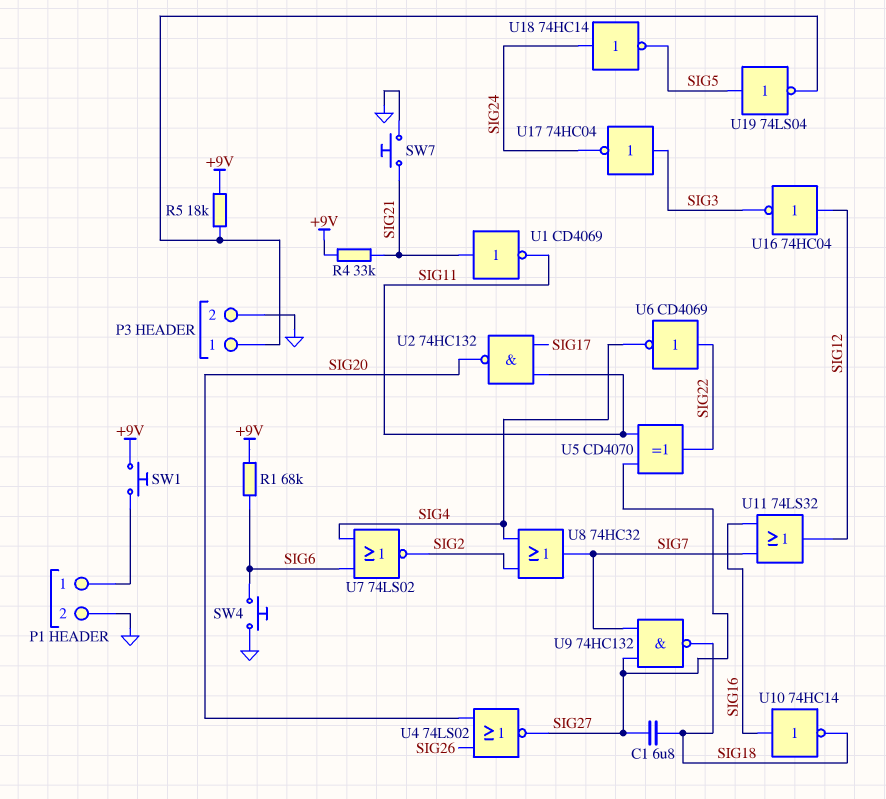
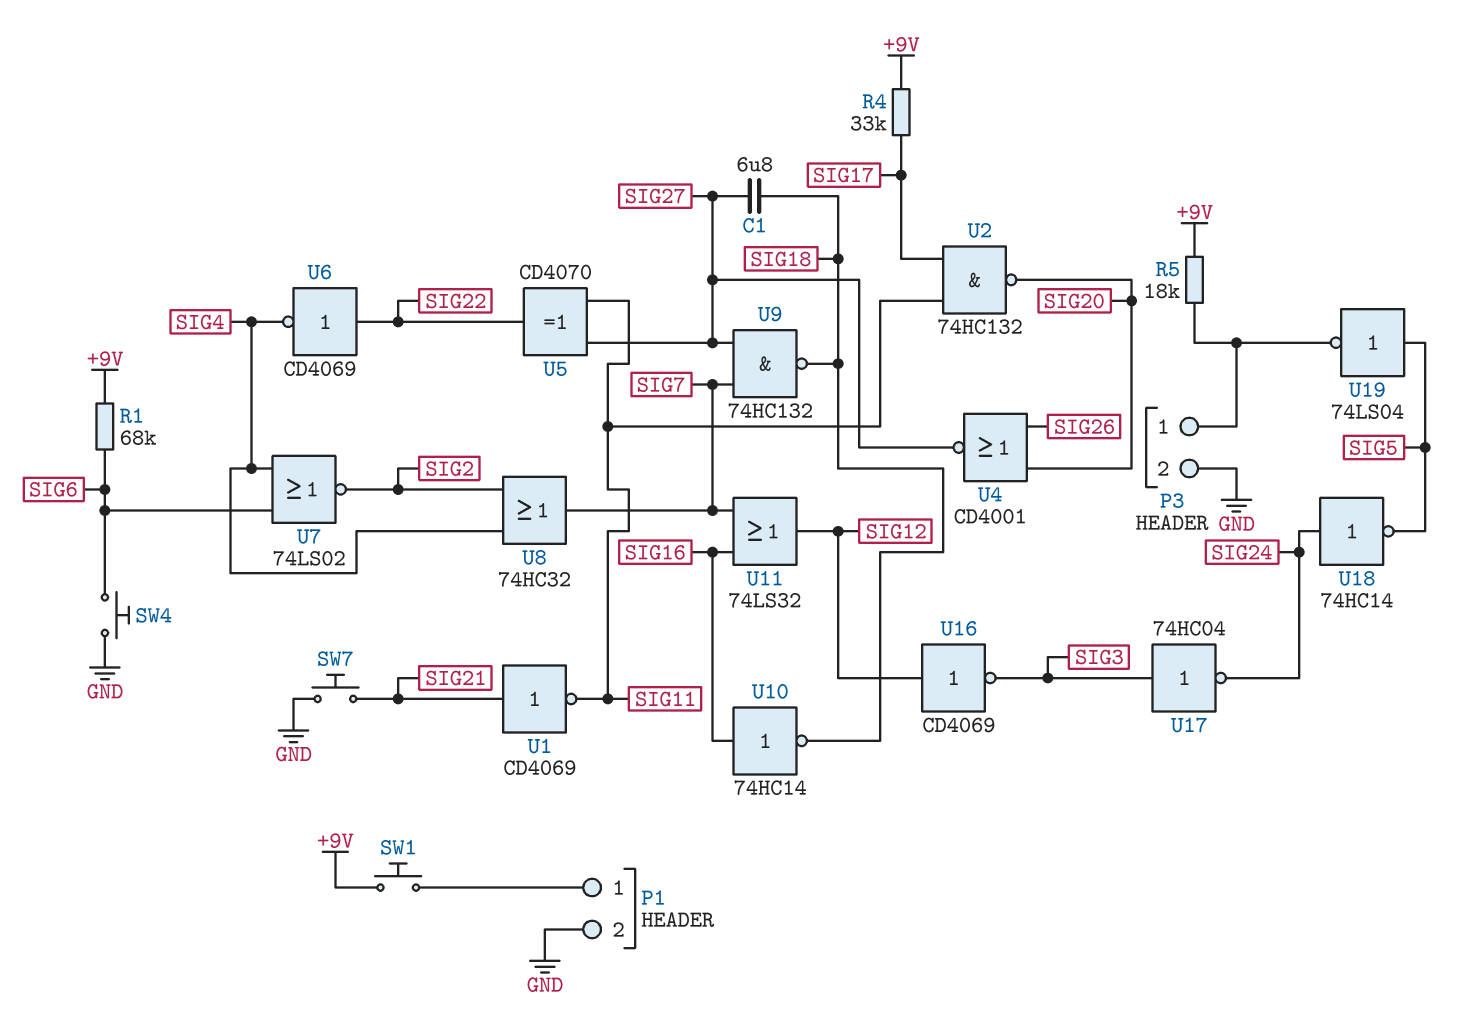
R4: 33k (+9V, SIG21) -> 33k (+9V, SIG17)
U4: NOR 74LS02 (in SIG20, in SIG26, out SIG27) -> NOR CD4001 (in SIG20, in SIG26, out SIG27)
U16: NOT 74HC04 (in SIG12, out SIG3) -> NOT CD4069 (in SIG12, out SIG3)

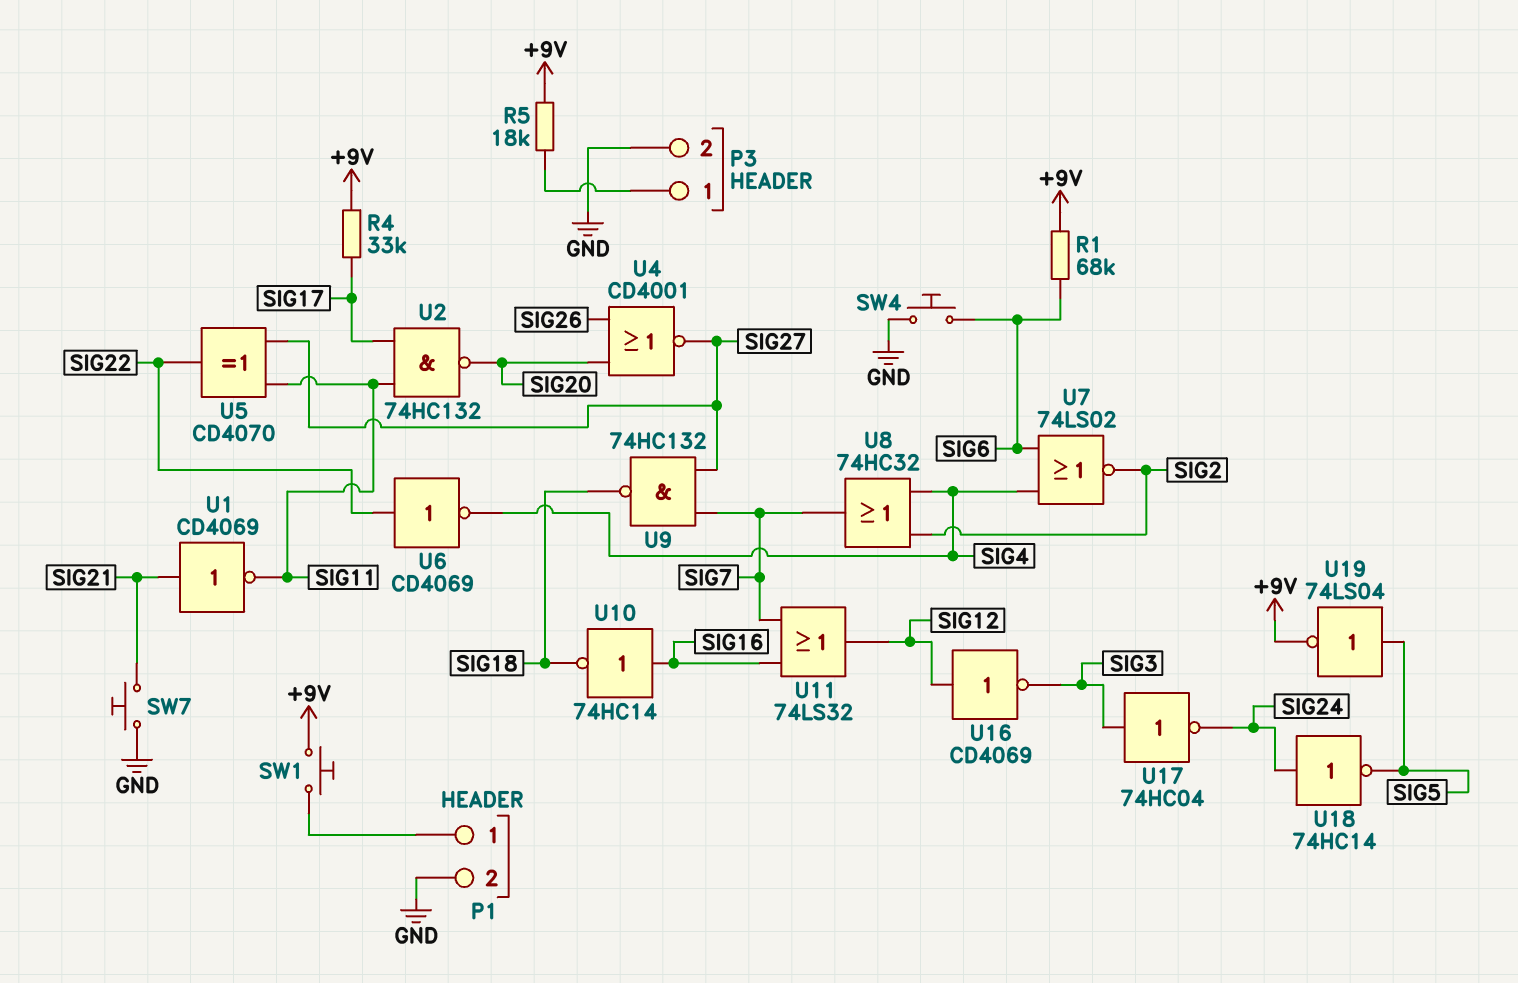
C1: 6.8uF (SIG18, SIG27) -> none
U19: NOT 74LS04 (in SIG5, out P3/1) -> NOT 74LS04 (in SIG5, out +9V)

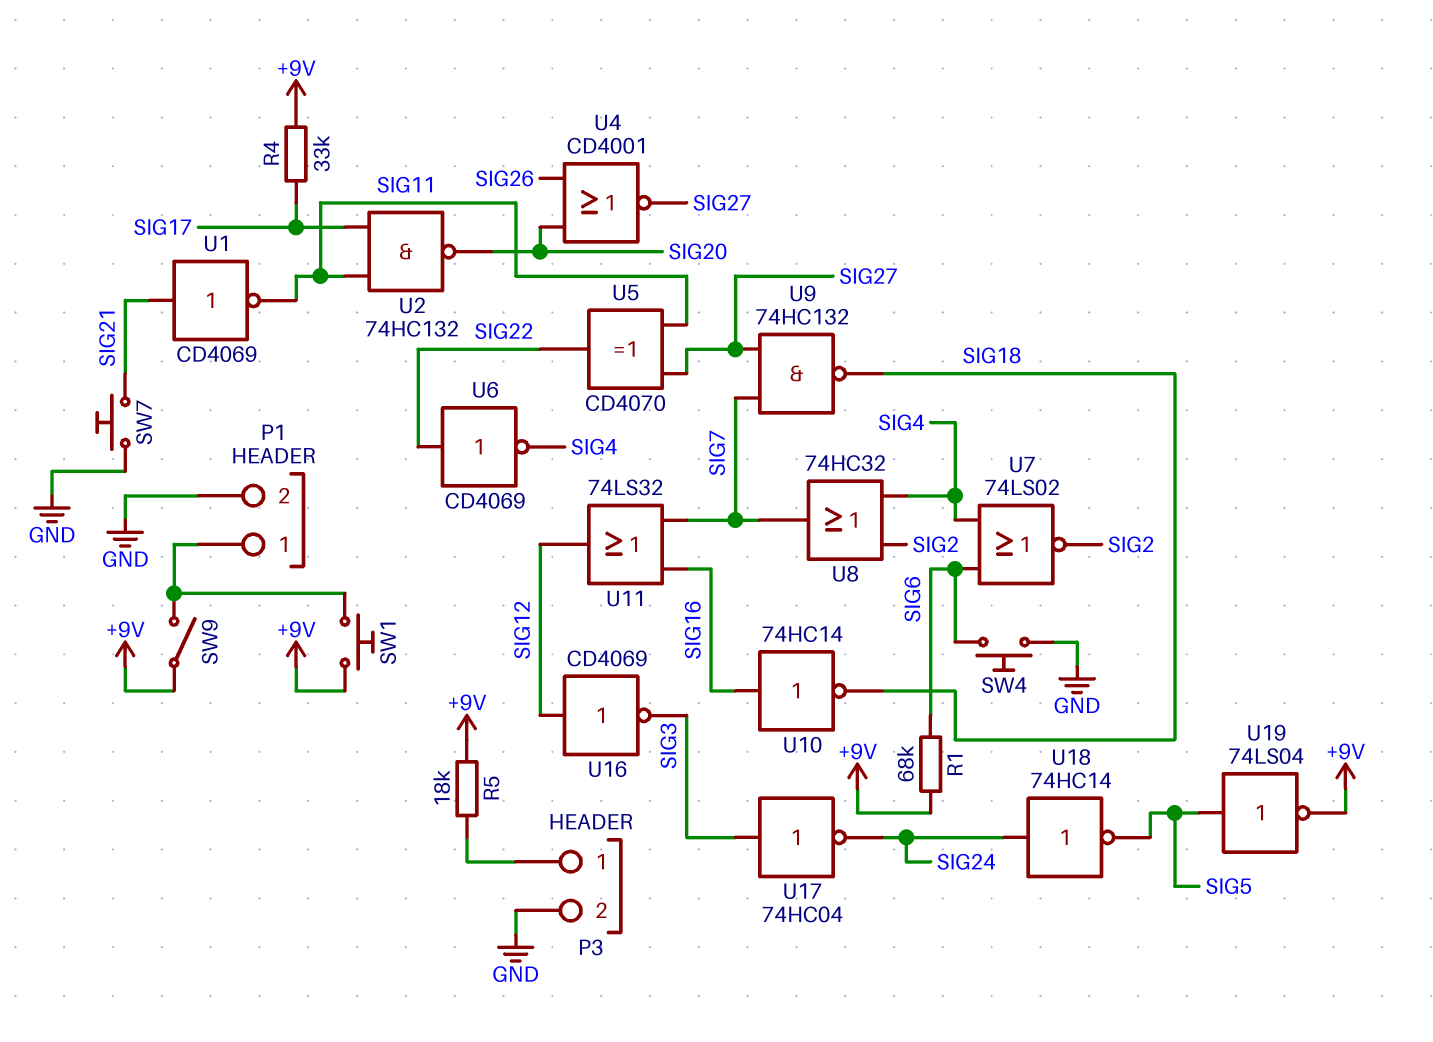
SW9: none -> switch (+9V, P1/1)

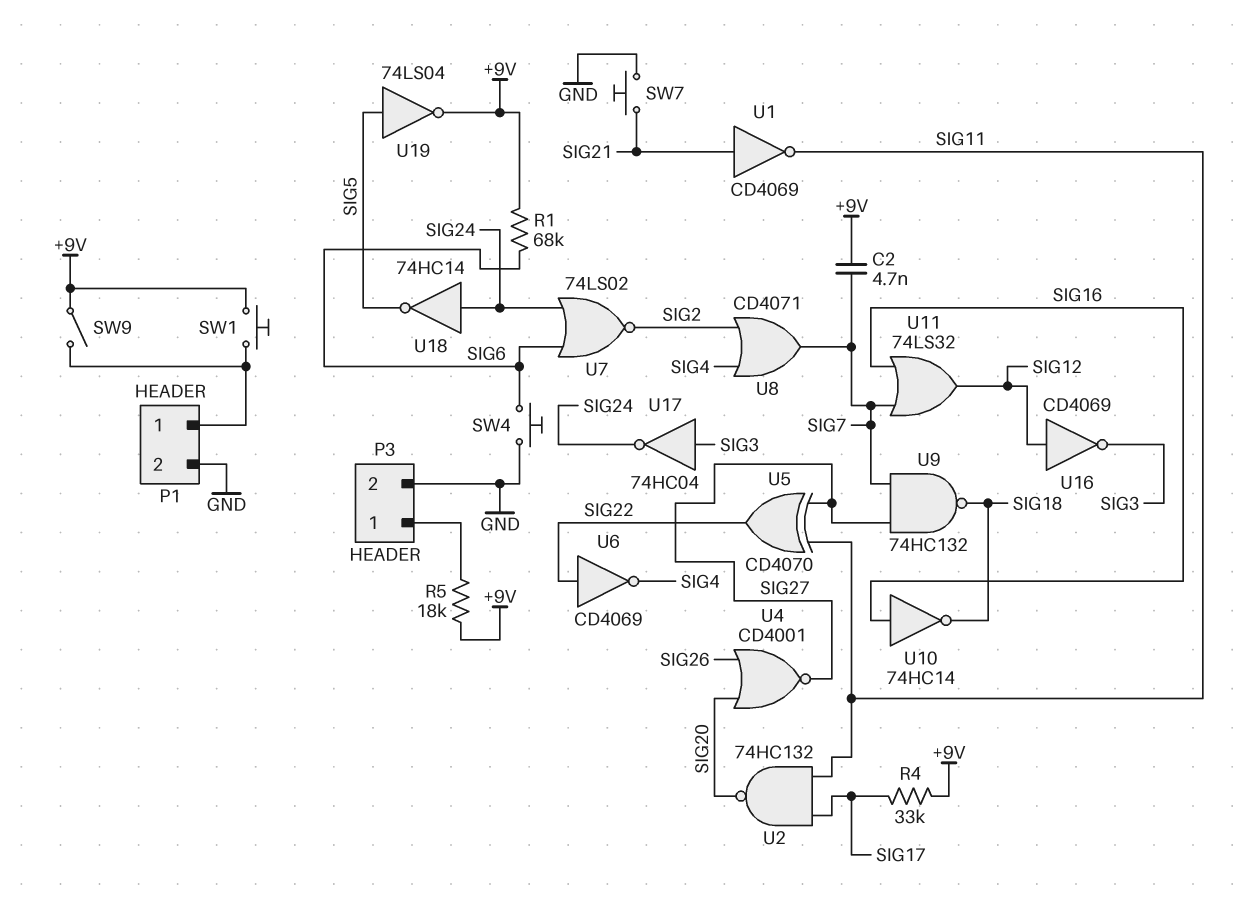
C2: none -> 4.7nF (+9V, SIG7)
U7: NOR 74LS02 (in SIG4, in SIG6, out SIG2) -> NOR 74LS02 (in SIG6, in SIG24, out SIG2)
U8: OR 74HC32 (in SIG2, in SIG4, out SIG7) -> OR CD4071 (in SIG2, in SIG4, out SIG7)

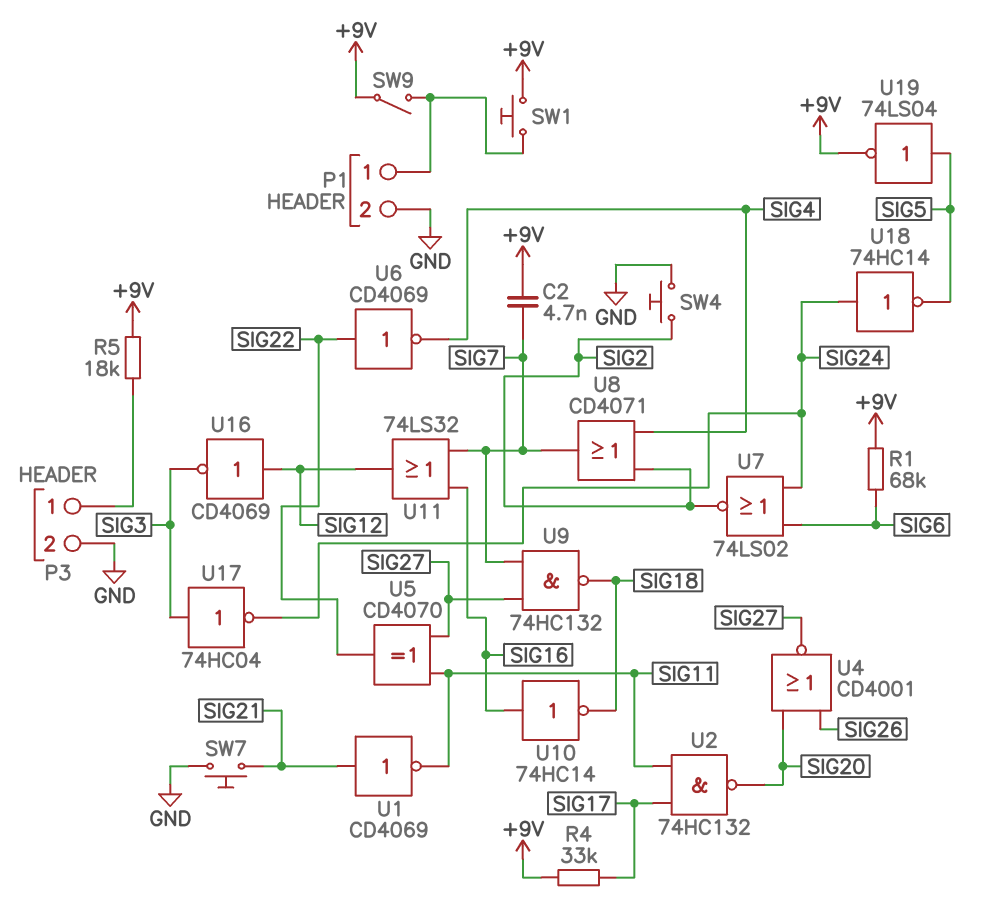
SW4: button (GND, SIG6) -> button (GND, SIG2)

